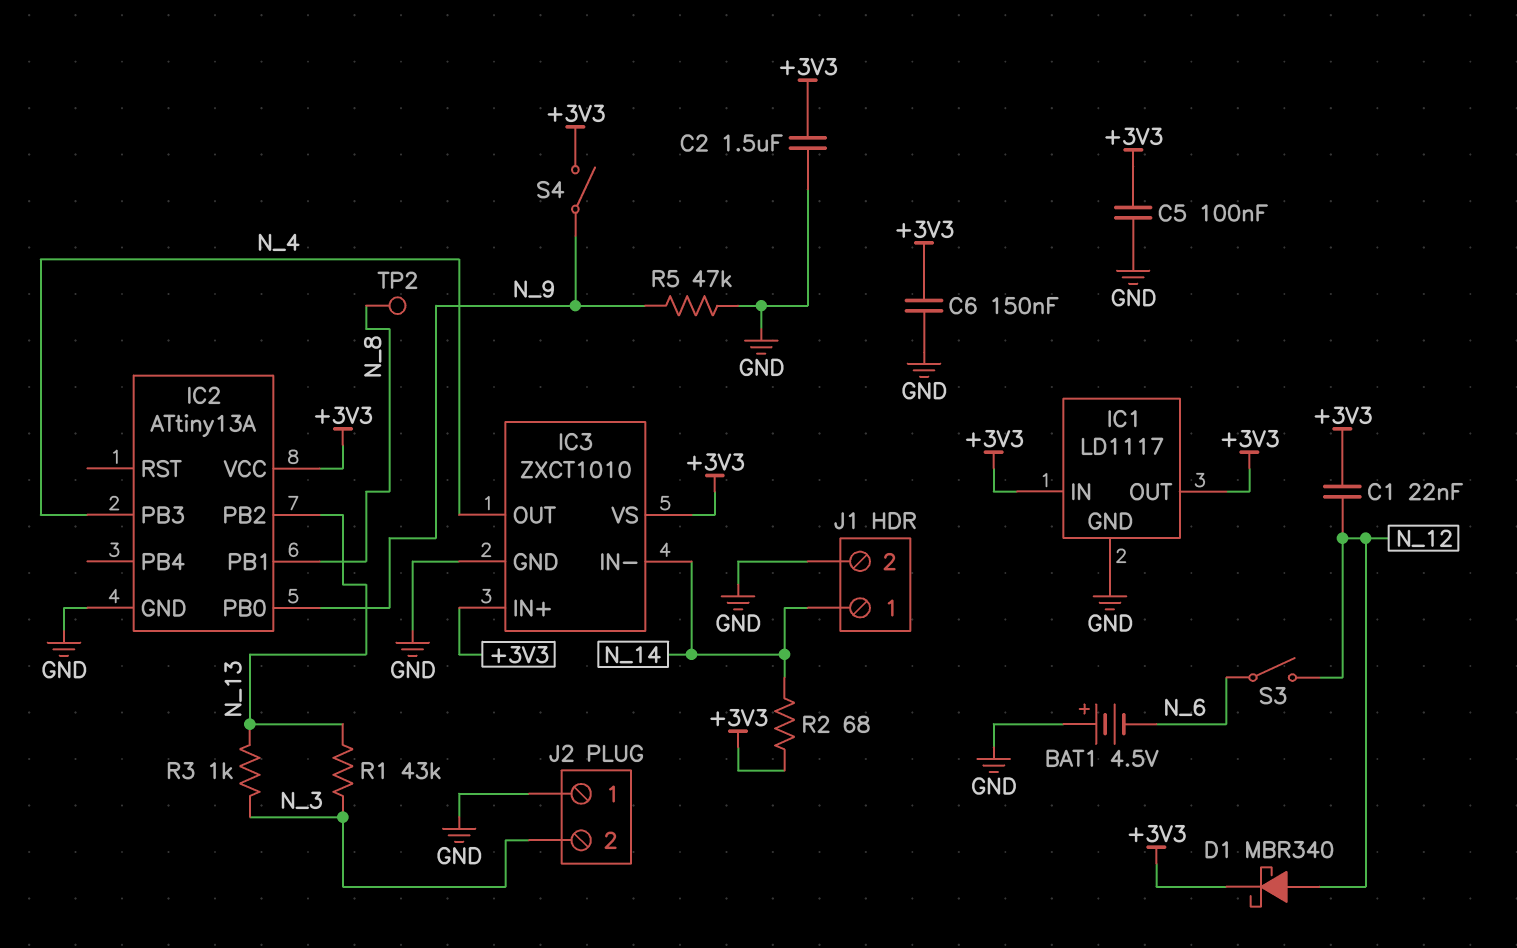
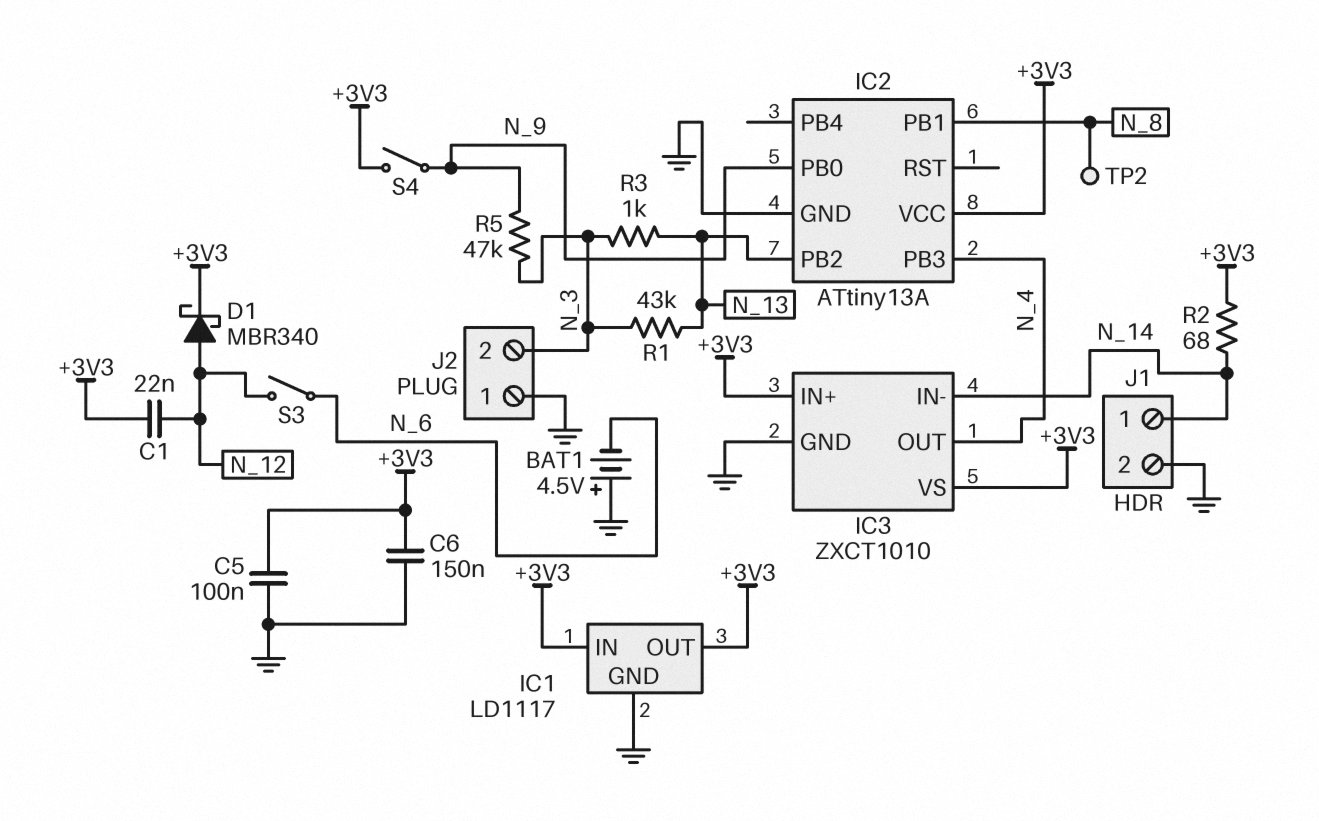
C2: 1.5uF (+3V3, GND) -> none
R5: 47k (GND, N_9) -> 47k (N_3, N_9)

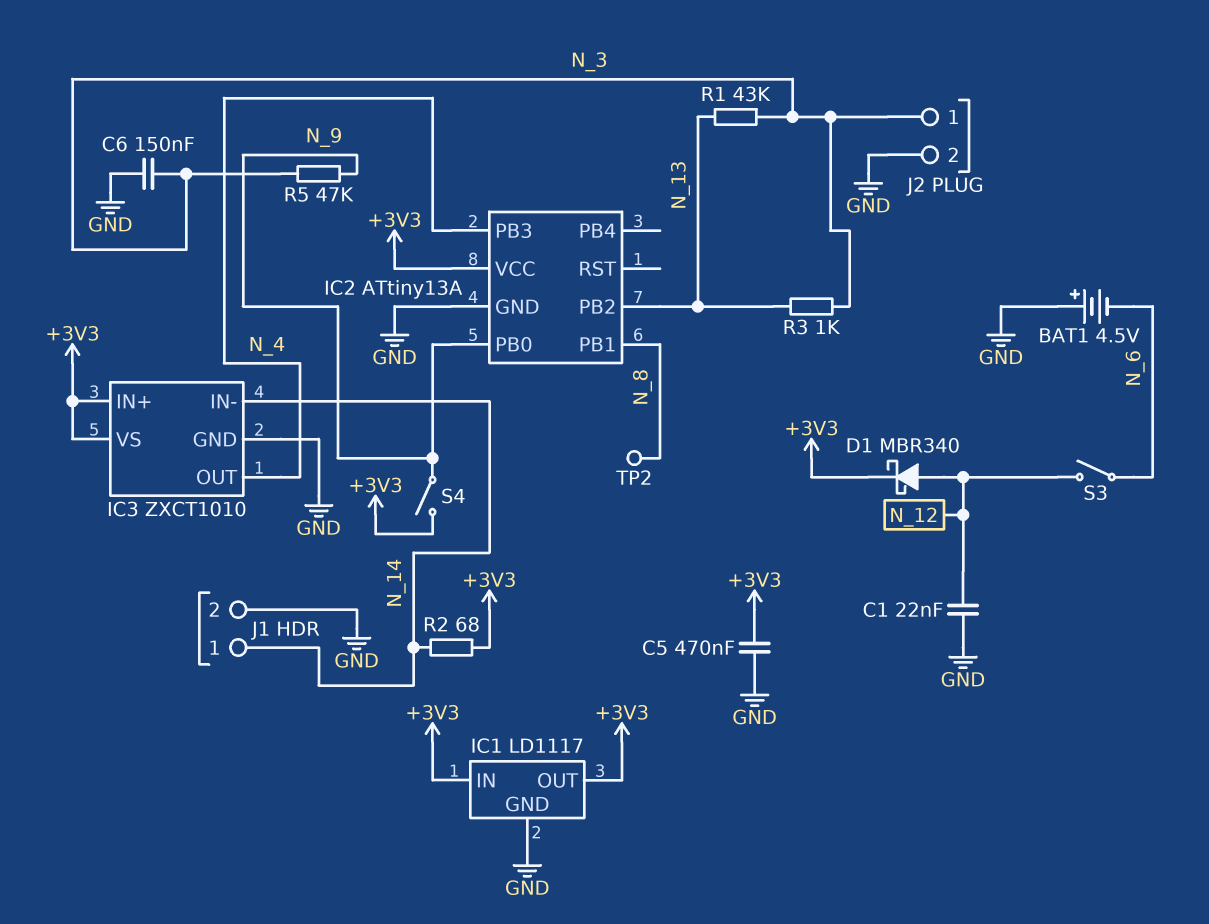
C1: 22nF (+3V3, N_12) -> 22nF (GND, N_12)
C5: 100nF (+3V3, GND) -> 470nF (+3V3, GND)
C6: 150nF (+3V3, GND) -> 150nF (GND, N_3)
J2 pin 1: GND -> N_3
J2 pin 2: N_3 -> GND

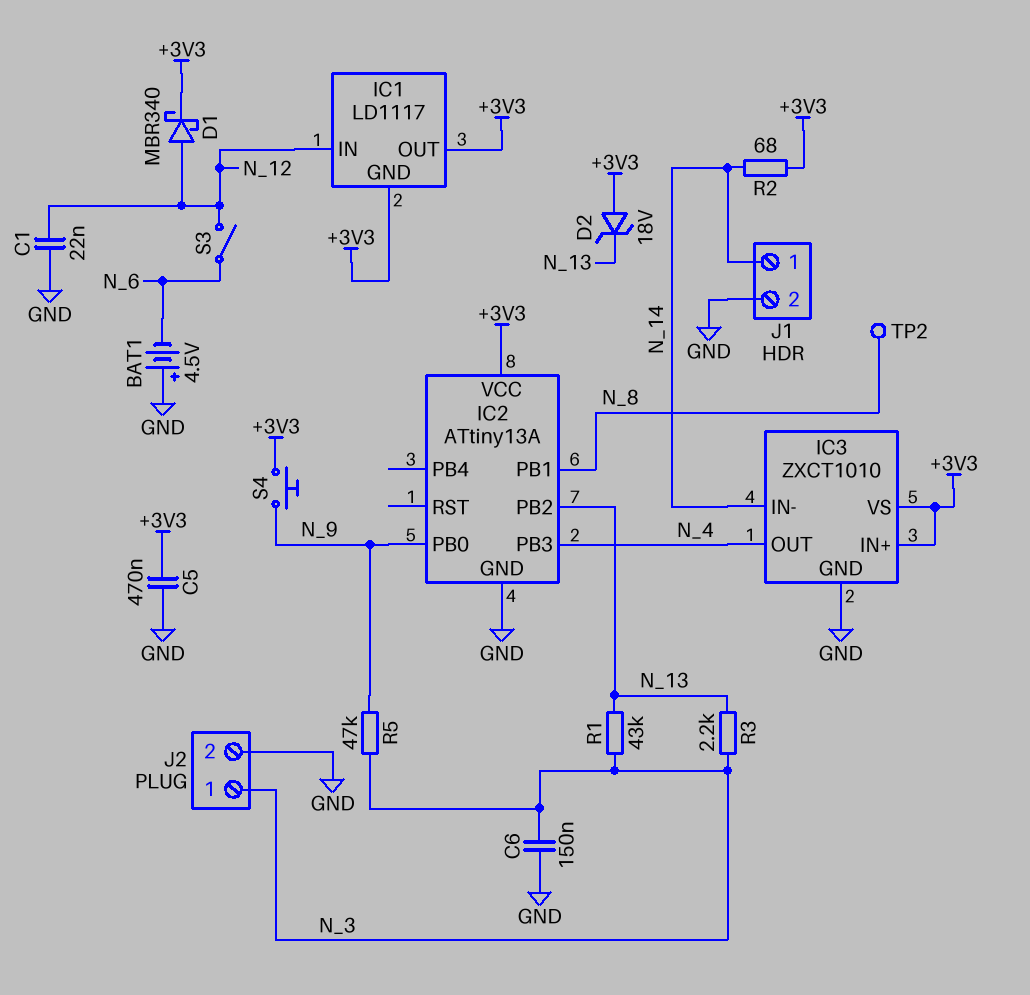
D2: none -> zener 18V (A +3V3, K N_13)
IC1 pin GND: GND -> +3V3
IC1 pin IN: +3V3 -> N_12
R3: 1k (N_3, N_13) -> 2.2k (N_3, N_13)
S4: switch (+3V3, N_9) -> button (+3V3, N_9)

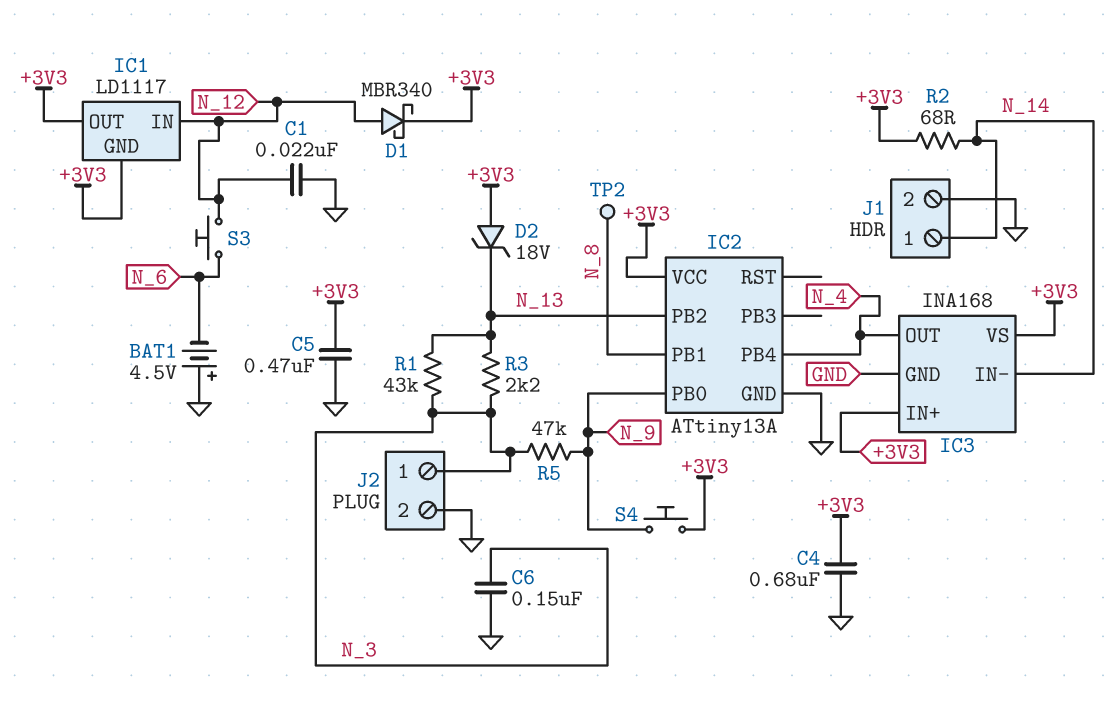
C4: none -> 680nF (+3V3, GND)
IC2 pin PB3: N_4 -> none
IC2 pin PB4: none -> N_4
IC3: ZXCT1010 -> INA168
S3: switch (N_6, N_12) -> button (N_6, N_12)

